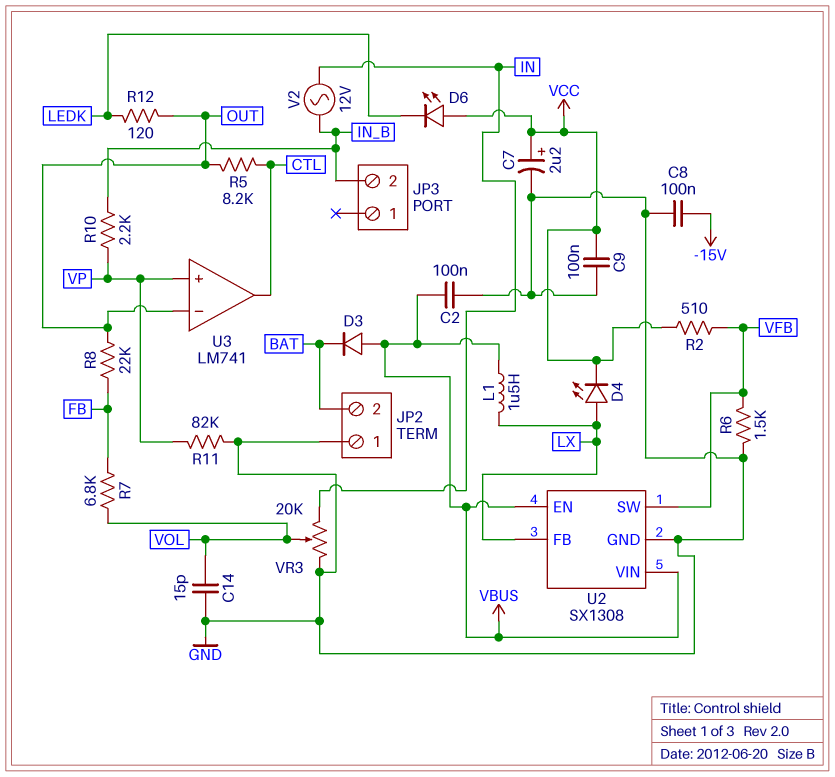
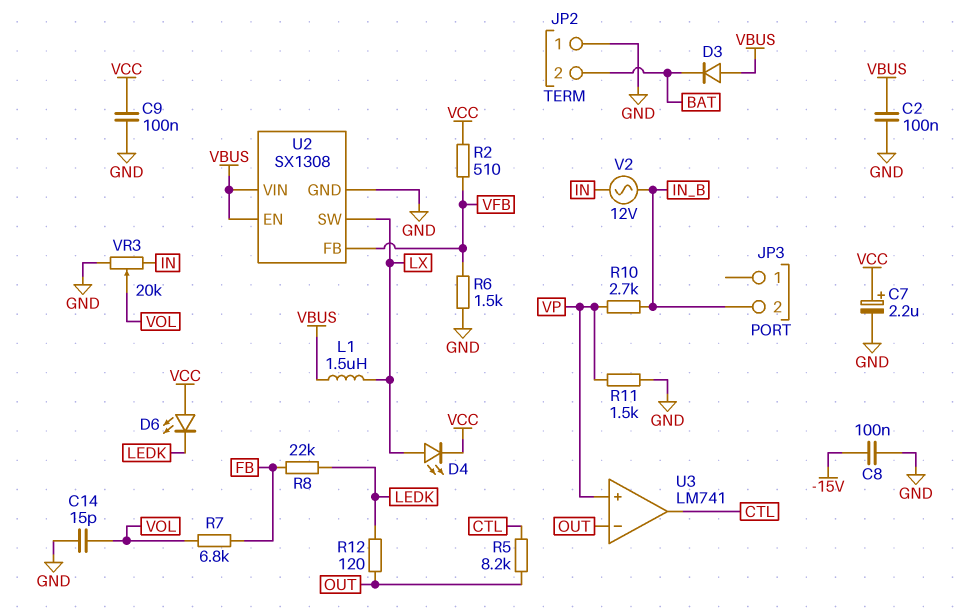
R8: 22k (FB, OUT) -> 22k (FB, LEDK)
R10: 2.2k (IN_B, VP) -> 2.7k (IN_B, VP)
R11: 82k (GND, VP) -> 1.5k (GND, VP)
U2 pin FB: LX -> VFB
U2 pin SW: VFB -> LX

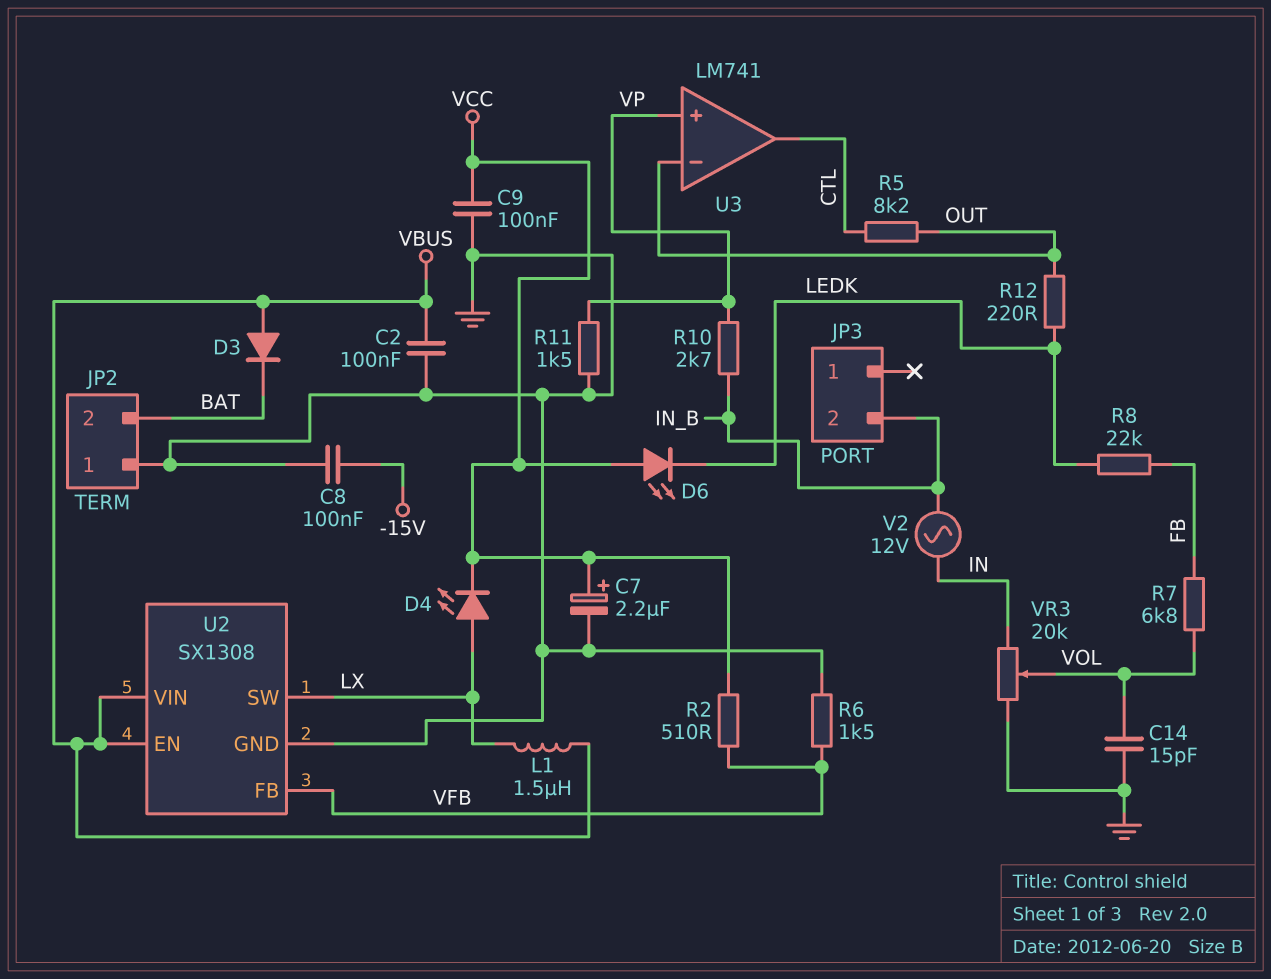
R12: 120 (LEDK, OUT) -> 220 (LEDK, OUT)

